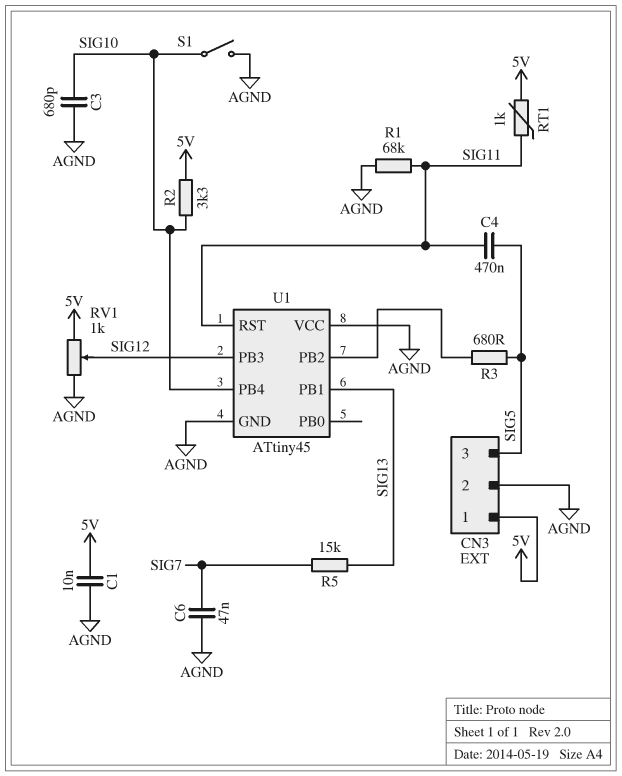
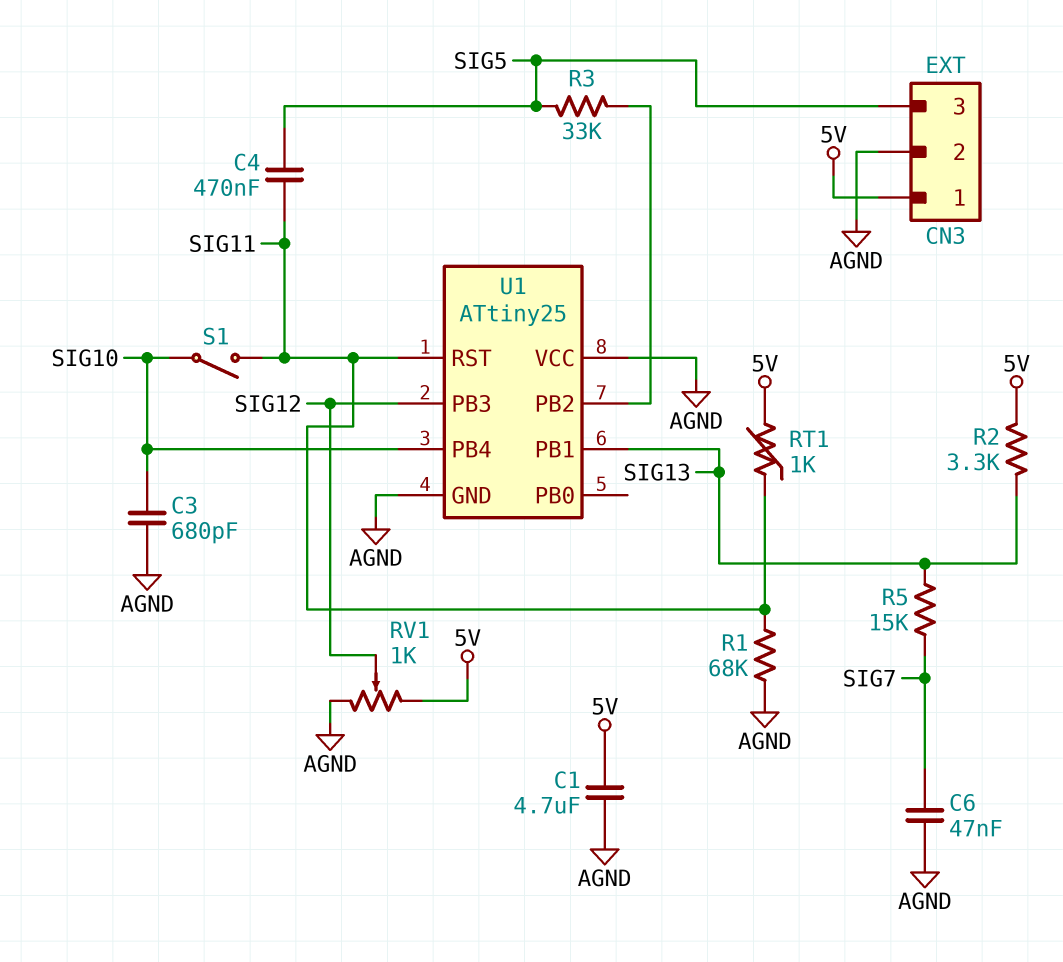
C1: 10nF (5V, AGND) -> 4.7uF (5V, AGND)
R2: 3.3k (5V, SIG10) -> 3.3k (5V, SIG13)
R3: 680 (SIG5, U1/PB2) -> 33k (SIG5, U1/PB2)
S1: switch (AGND, SIG10) -> switch (SIG10, SIG11)
U1: ATtiny45 -> ATtiny25

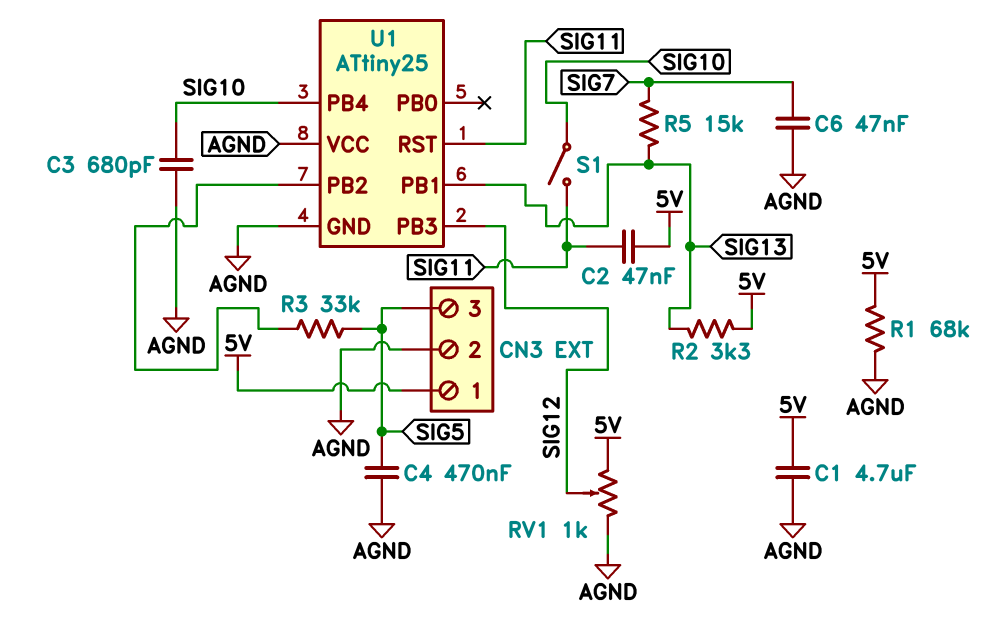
C2: none -> 47nF (5V, SIG11)
C4: 470nF (SIG5, SIG11) -> 470nF (AGND, SIG5)
R1: 68k (AGND, SIG11) -> 68k (5V, AGND)
RT1: 1k (5V, SIG11) -> none

